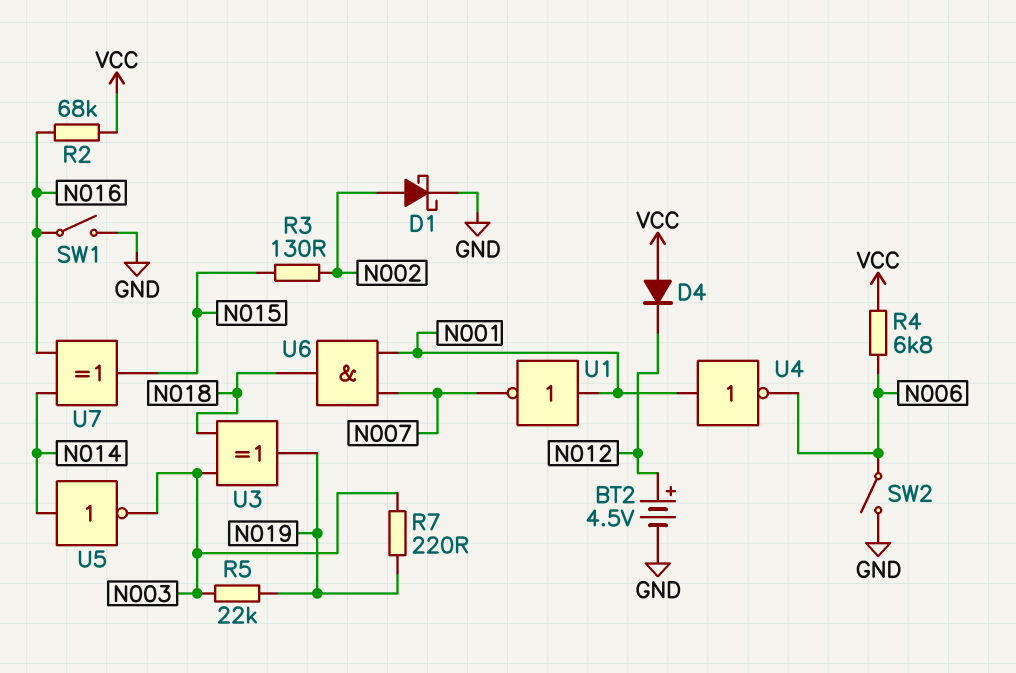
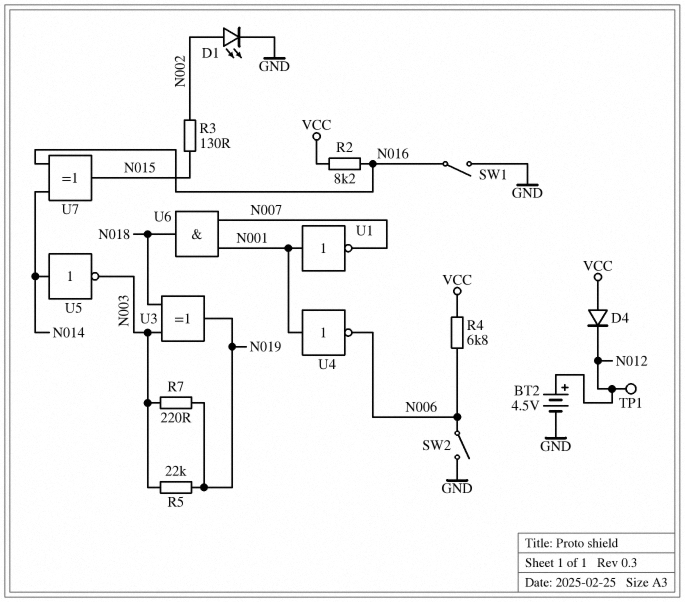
D1: schottky (A N002, K GND) -> LED (A N002, K GND)
R2: 68k (N016, VCC) -> 8.2k (N016, VCC)
TP1: none -> test point (N012)

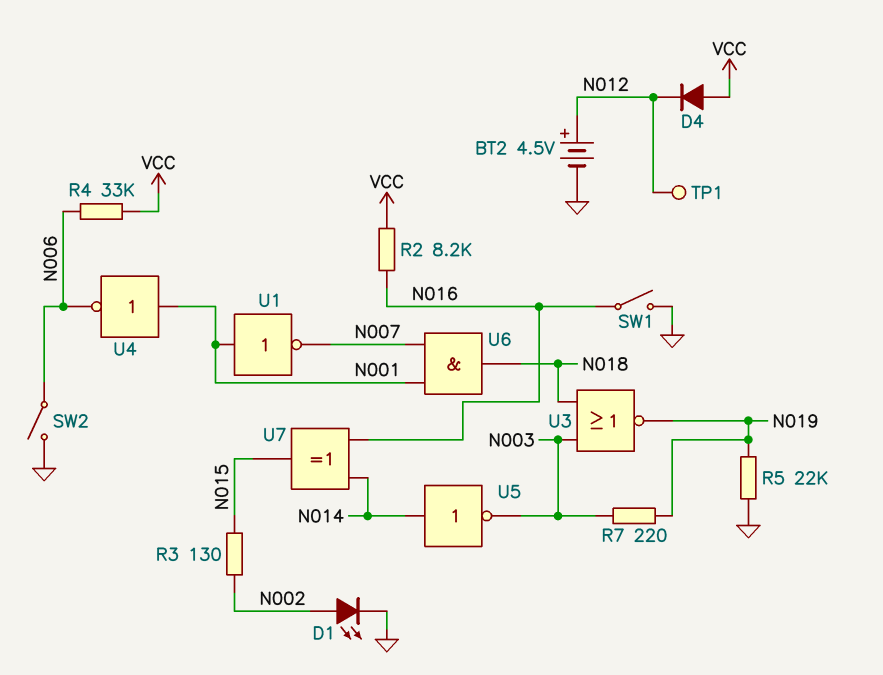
R4: 6.8k (N006, VCC) -> 33k (N006, VCC)
R5: 22k (N003, N019) -> 22k (GND, N019)
U3: XOR (in N003, in N018, out N019) -> NOR (in N003, in N018, out N019)

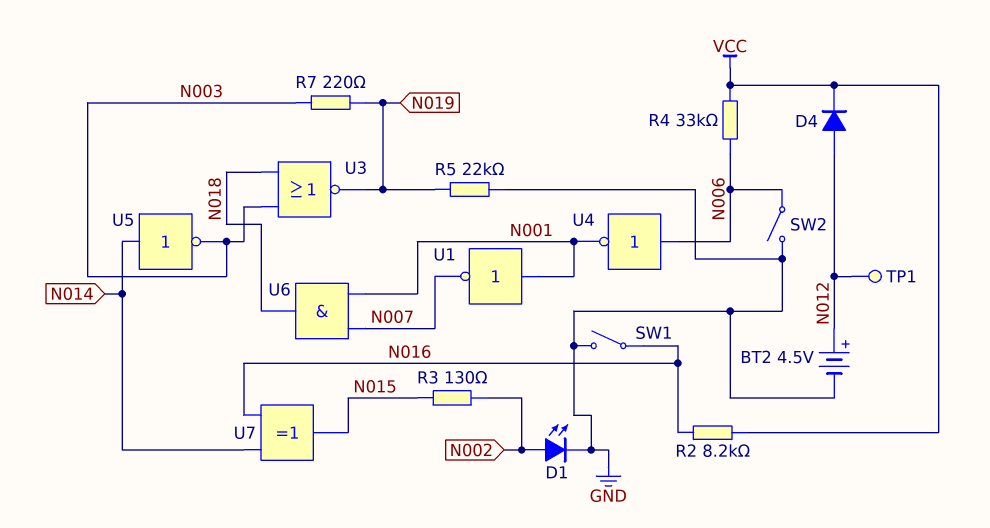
D4: diode (A VCC, K N012) -> diode (A N012, K VCC)
U4: NOT (in N001, out N006) -> NOT (in N006, out N001)

